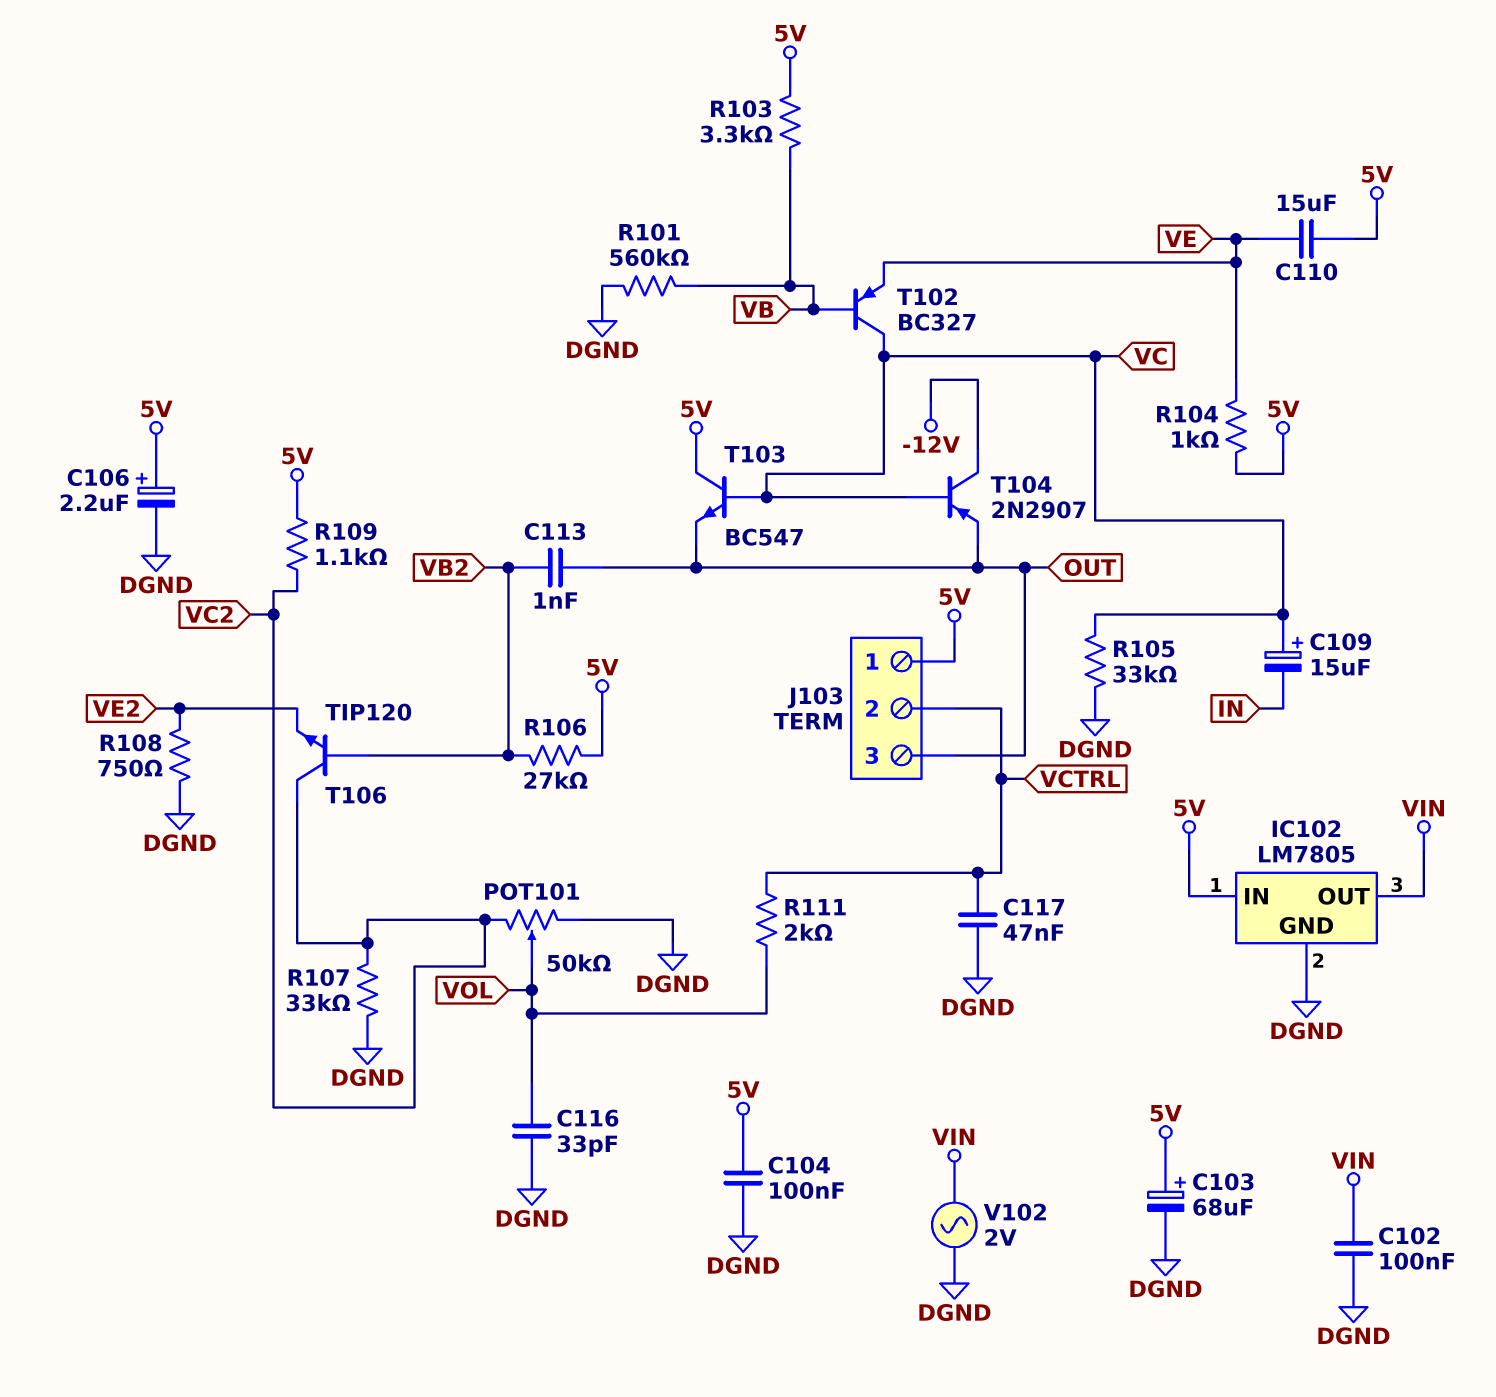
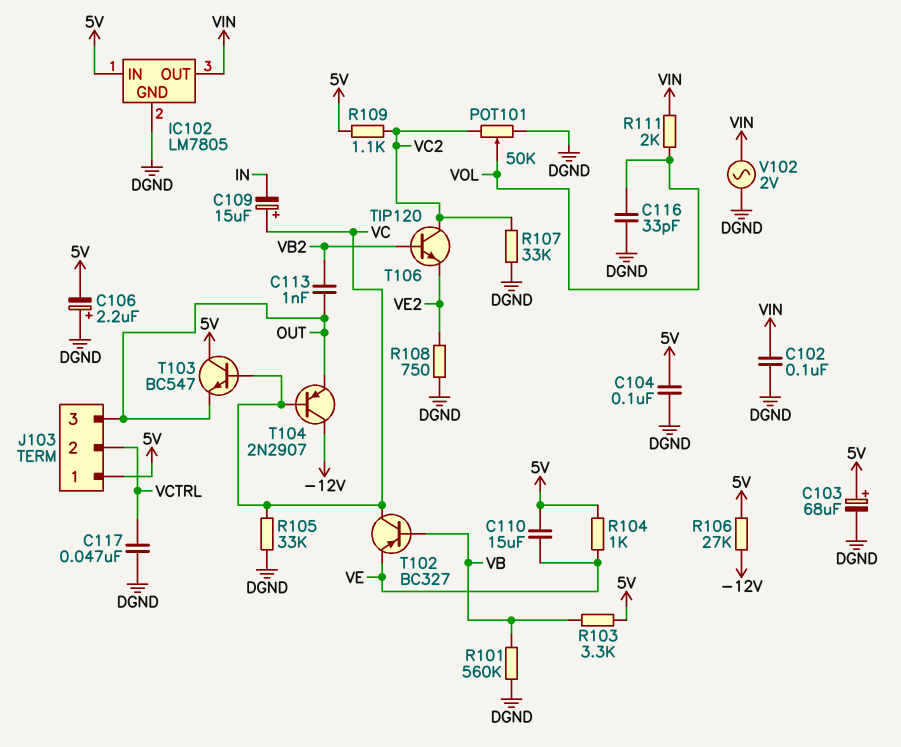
C106: 2.2uF (plus 5V, minus DGND) -> 2.2uF (plus DGND, minus 5V)
R106: 27k (5V, VB2) -> 27k (-12V, 5V)
R111: 2k (VCTRL, VOL) -> 2k (VIN, VOL)

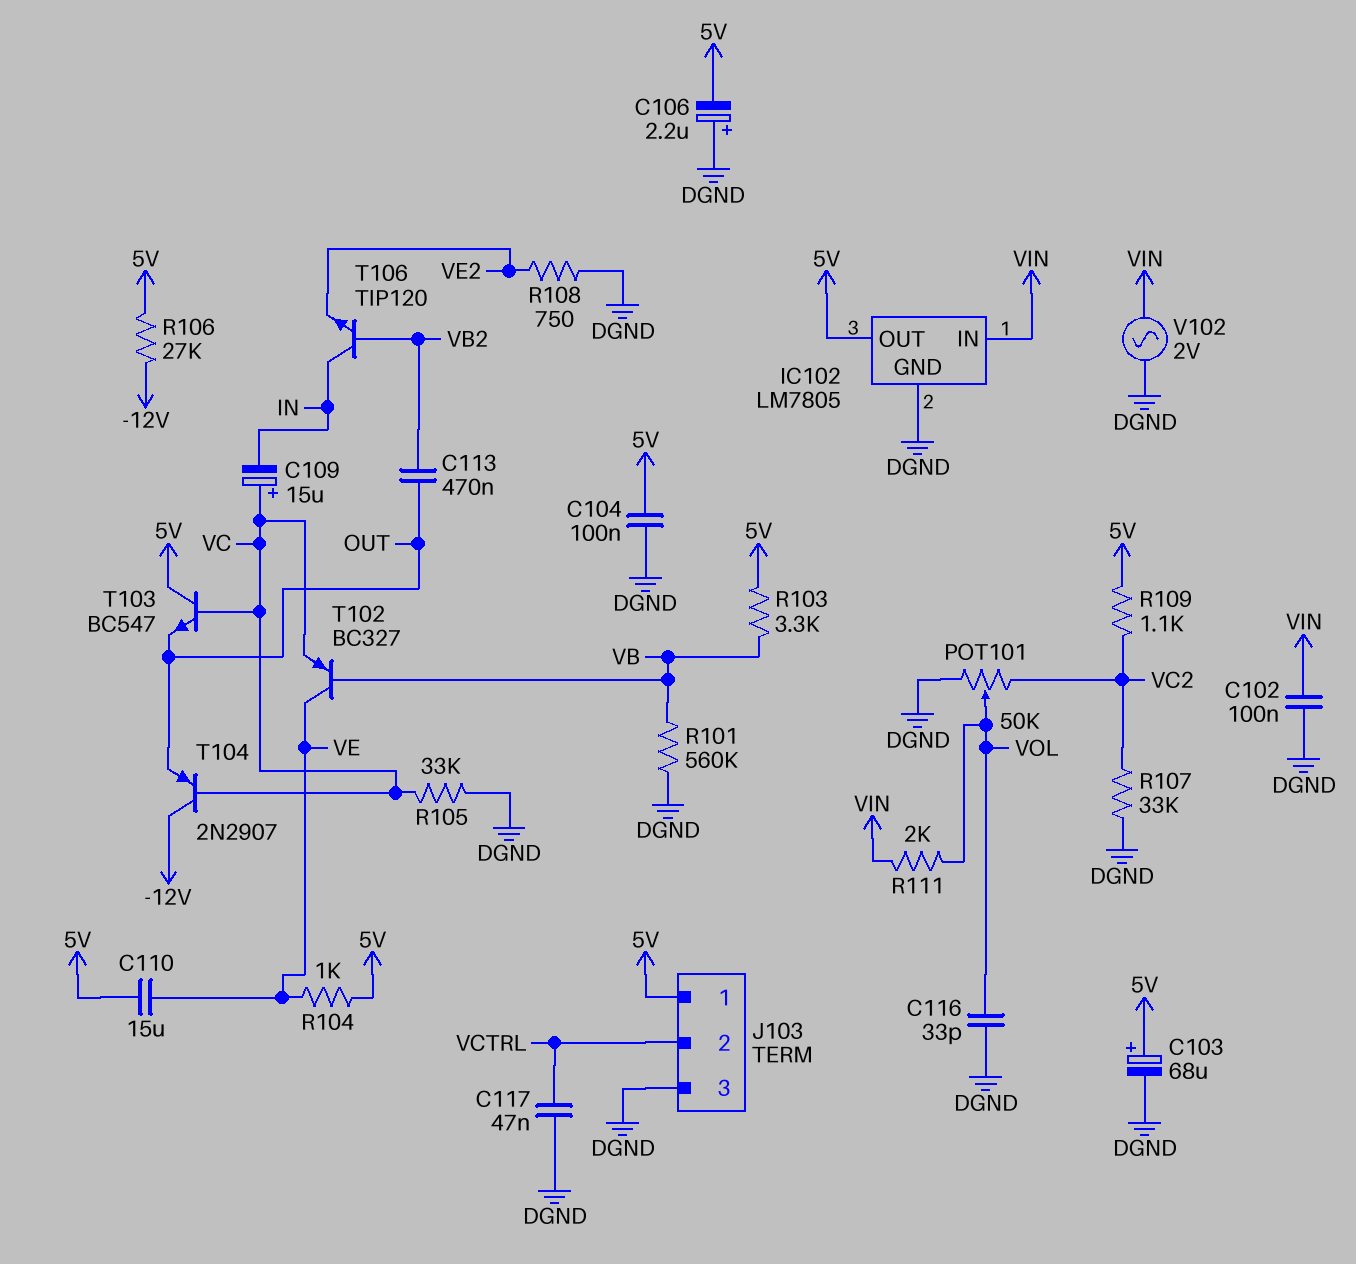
C113: 1nF (OUT, VB2) -> 470nF (OUT, VB2)
IC102 pin IN: 5V -> VIN
IC102 pin OUT: VIN -> 5V
J103 pin 3: OUT -> DGND
T102: PNP BC327 (B VB, C VC, E VE) -> PNP BC327 (B VB, C VE, E VC)
T106: NPN TIP120 (B VB2, C VC2, E VE2) -> NPN TIP120 (B VB2, C IN, E VE2)

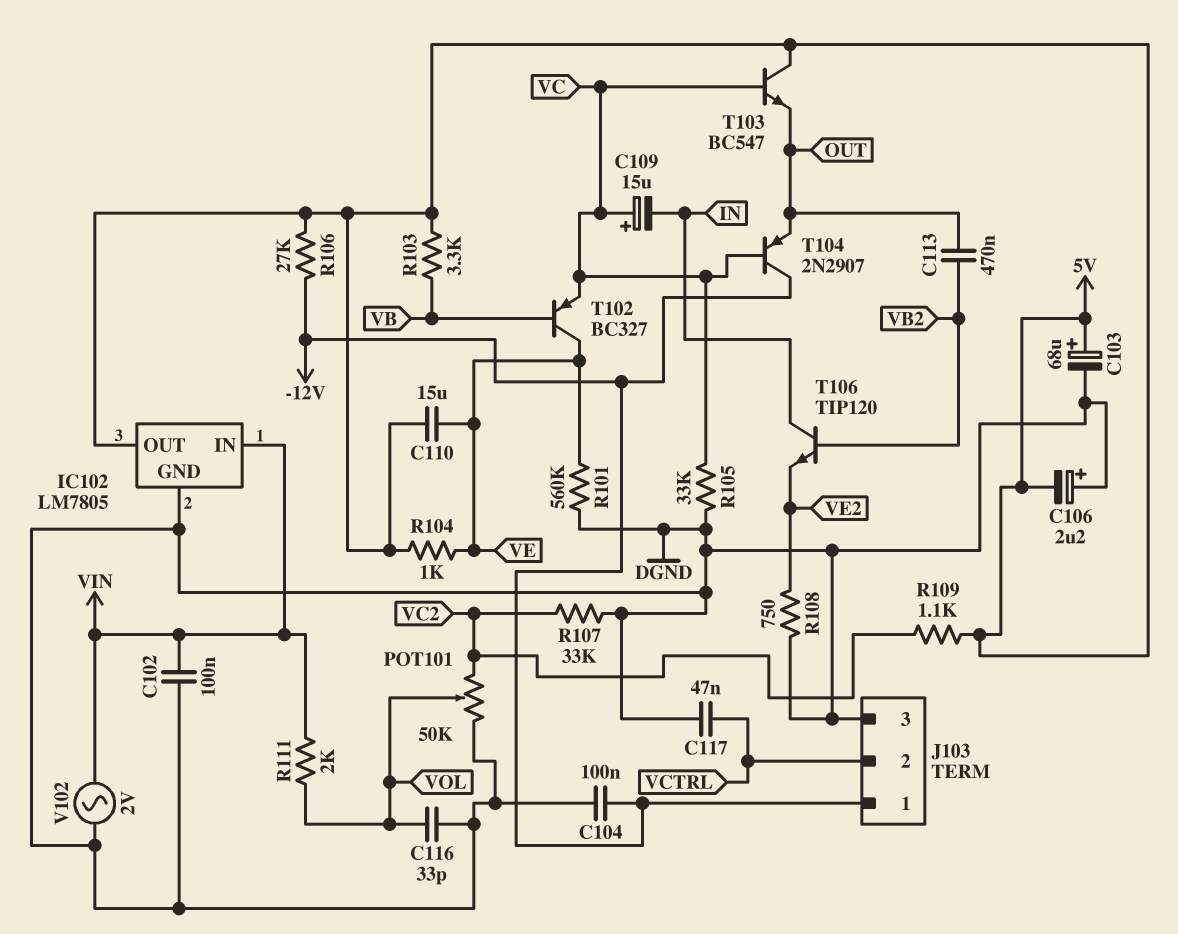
C104: 100nF (5V, DGND) -> 100nF (-12V, DGND)
J103 pin 1: 5V -> -12V
R101: 560k (DGND, VB) -> 560k (DGND, VE)

